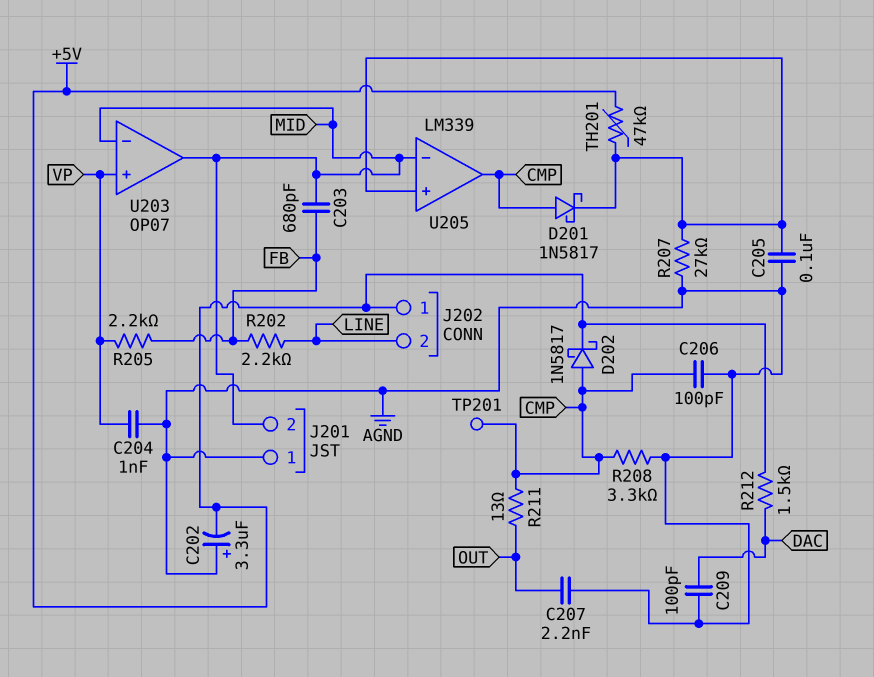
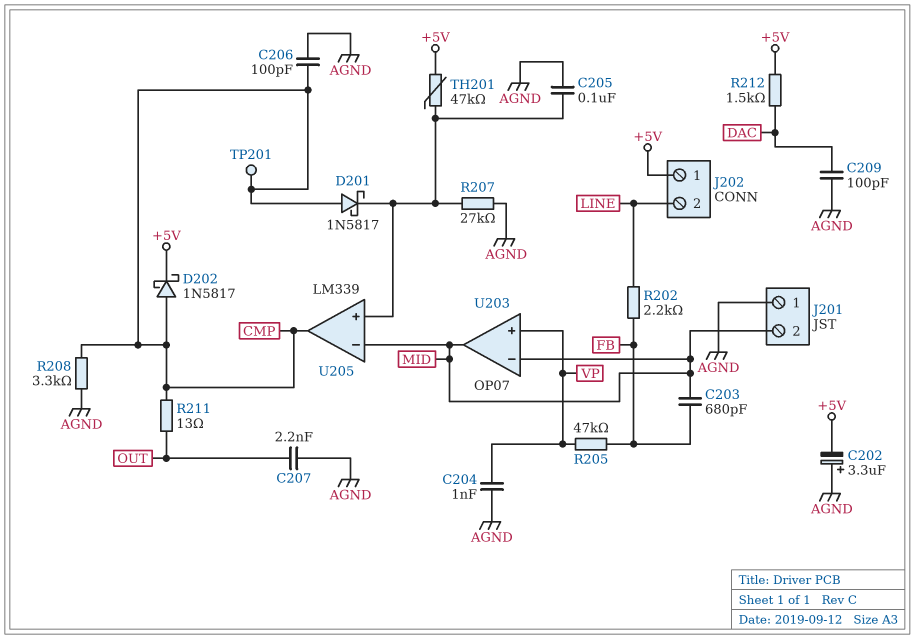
R205: 2.2k (FB, VP) -> 47k (FB, VP)

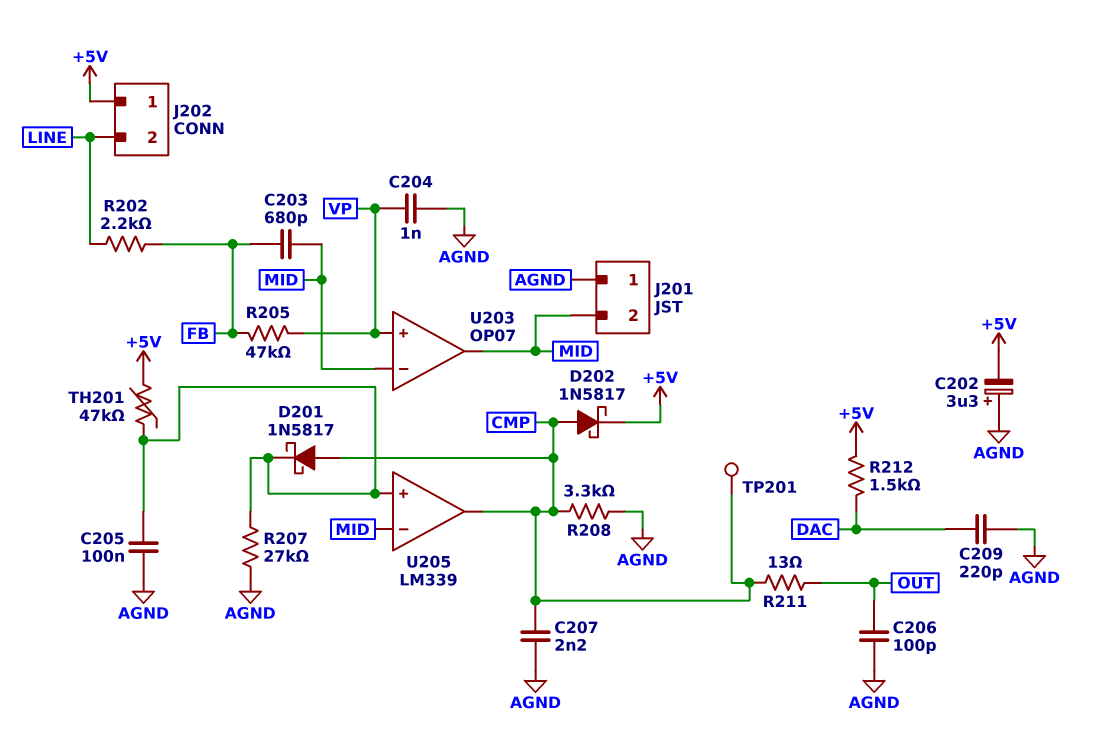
C206: 100pF (AGND, CMP) -> 100pF (AGND, OUT)
C207: 2.2nF (AGND, OUT) -> 2.2nF (AGND, CMP)
C209: 100pF (AGND, DAC) -> 220pF (AGND, DAC)

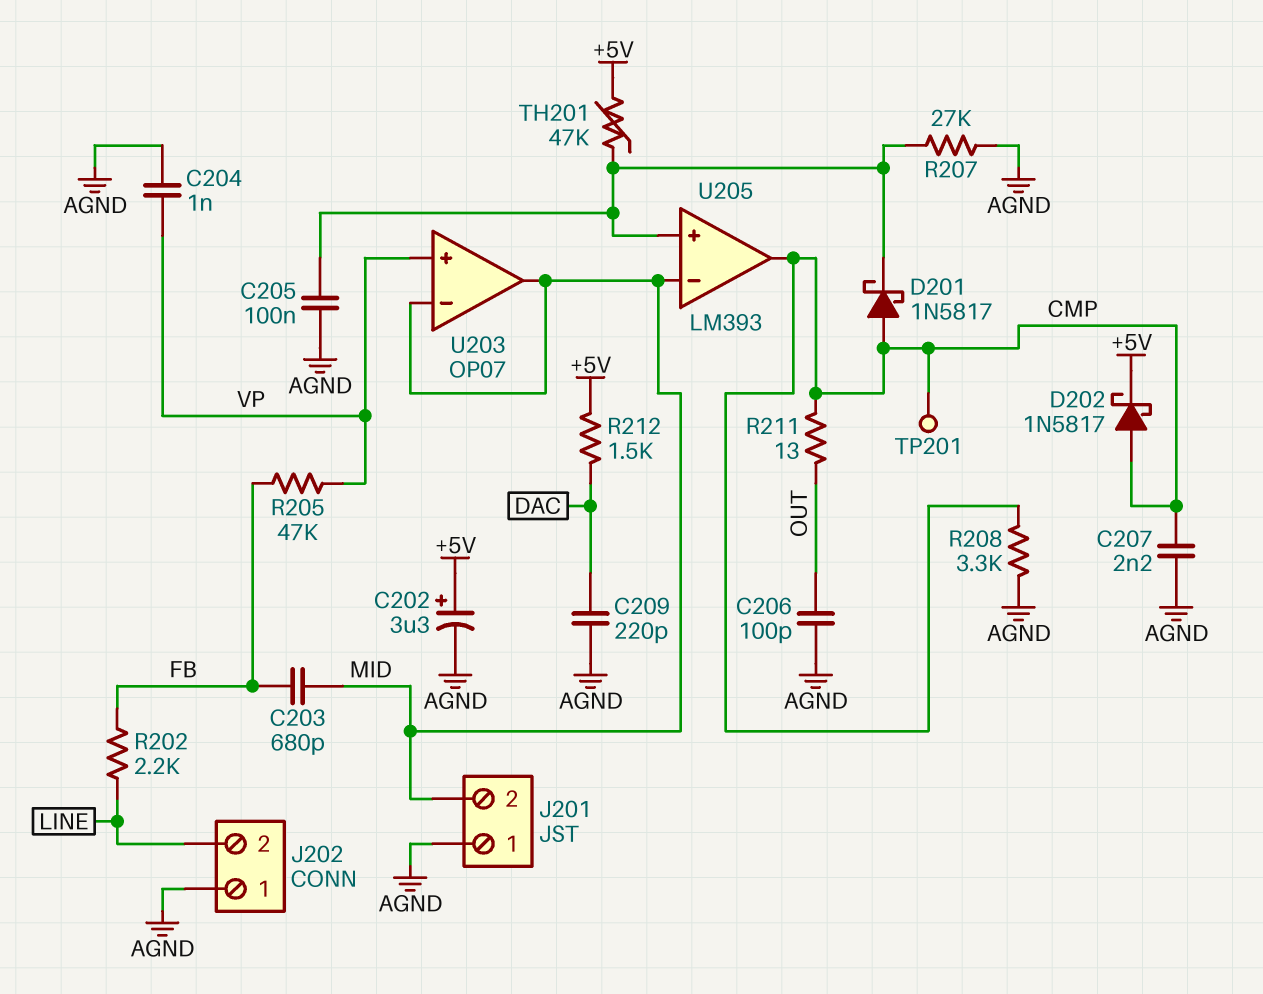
C202: 3.3uF (plus AGND, minus +5V) -> 3.3uF (plus +5V, minus AGND)
J202 pin 1: +5V -> AGND
U205: LM339 -> LM393

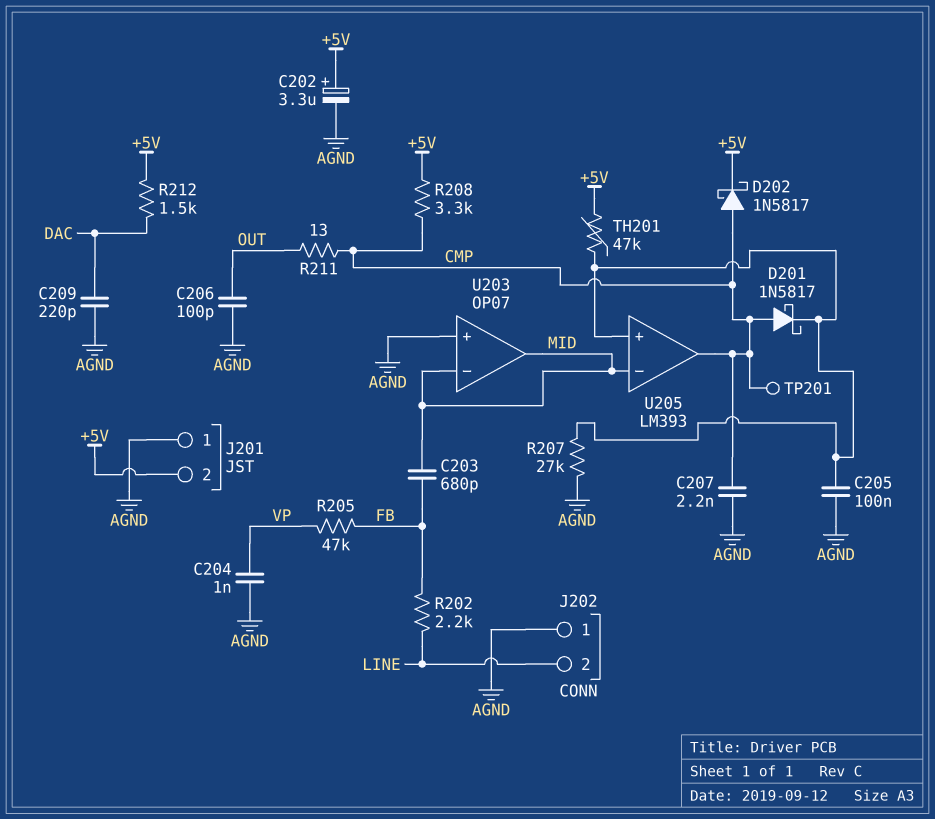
J201 pin 2: MID -> +5V
R208: 3.3k (AGND, CMP) -> 3.3k (+5V, CMP)
U203 pin in+: VP -> AGND

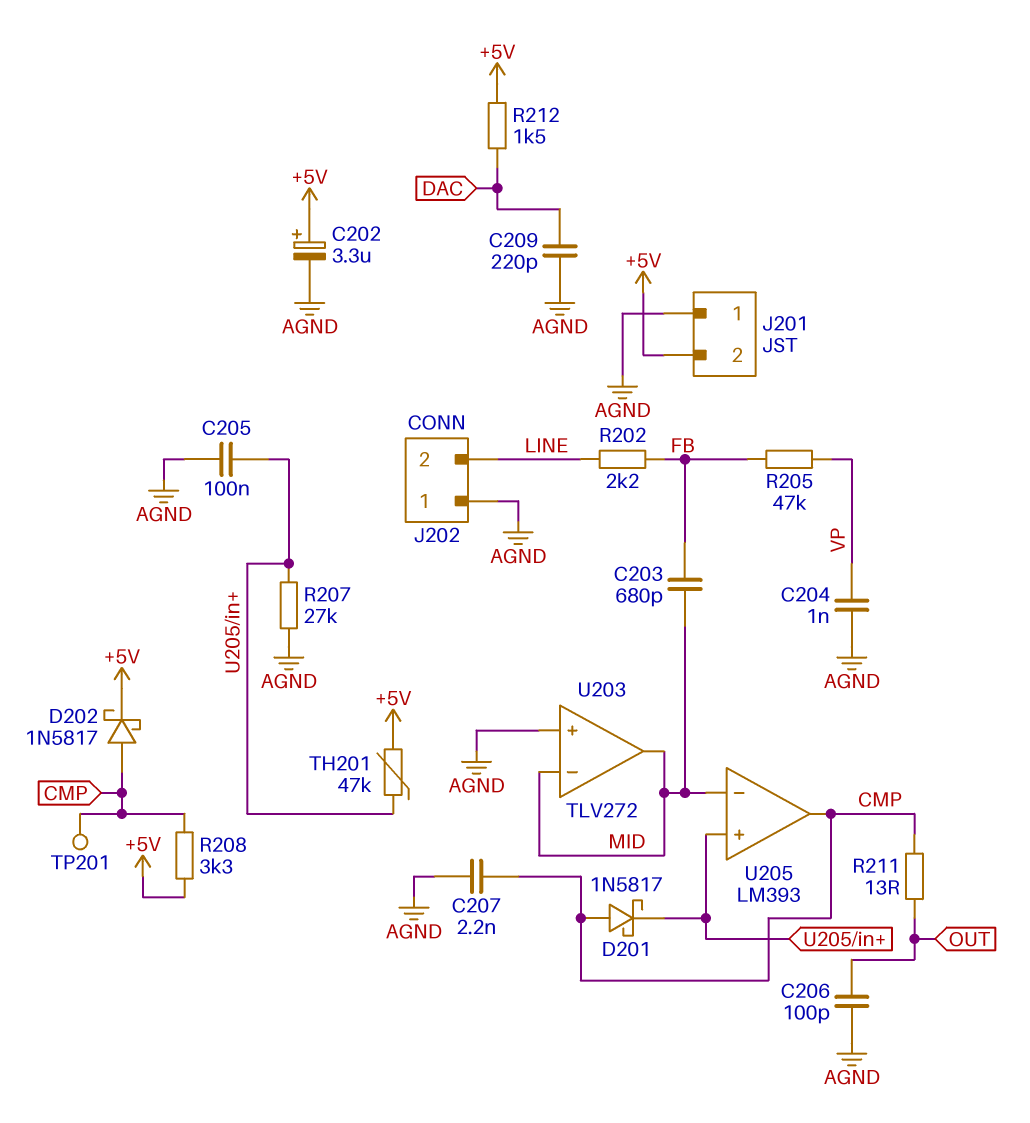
U203: OP07 -> TLV272

